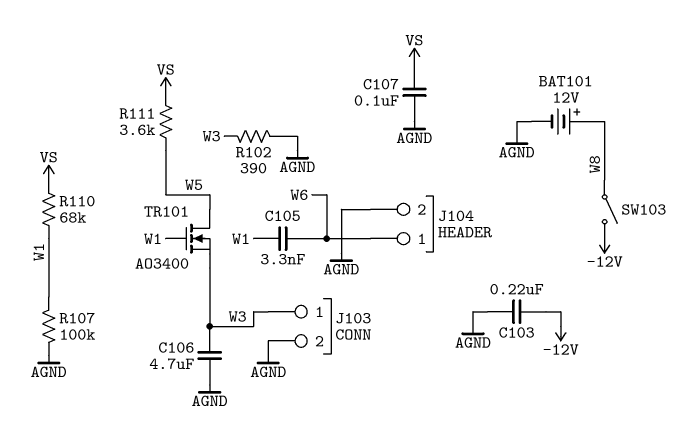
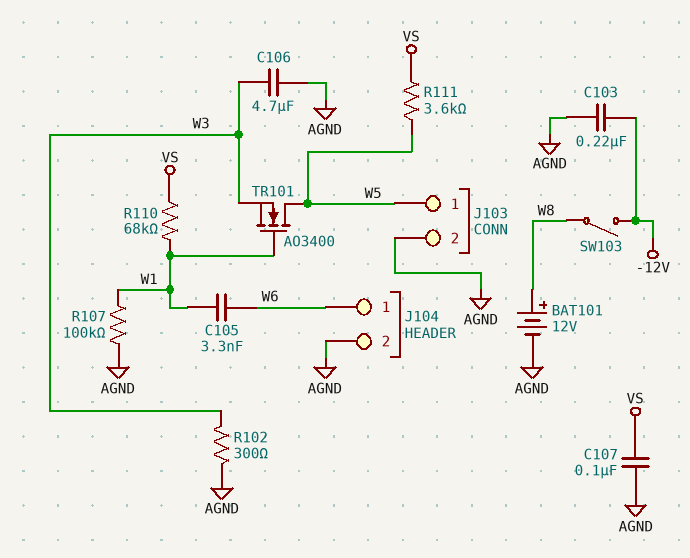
J103 pin 1: W3 -> W5
R102: 390 (AGND, W3) -> 300 (AGND, W3)

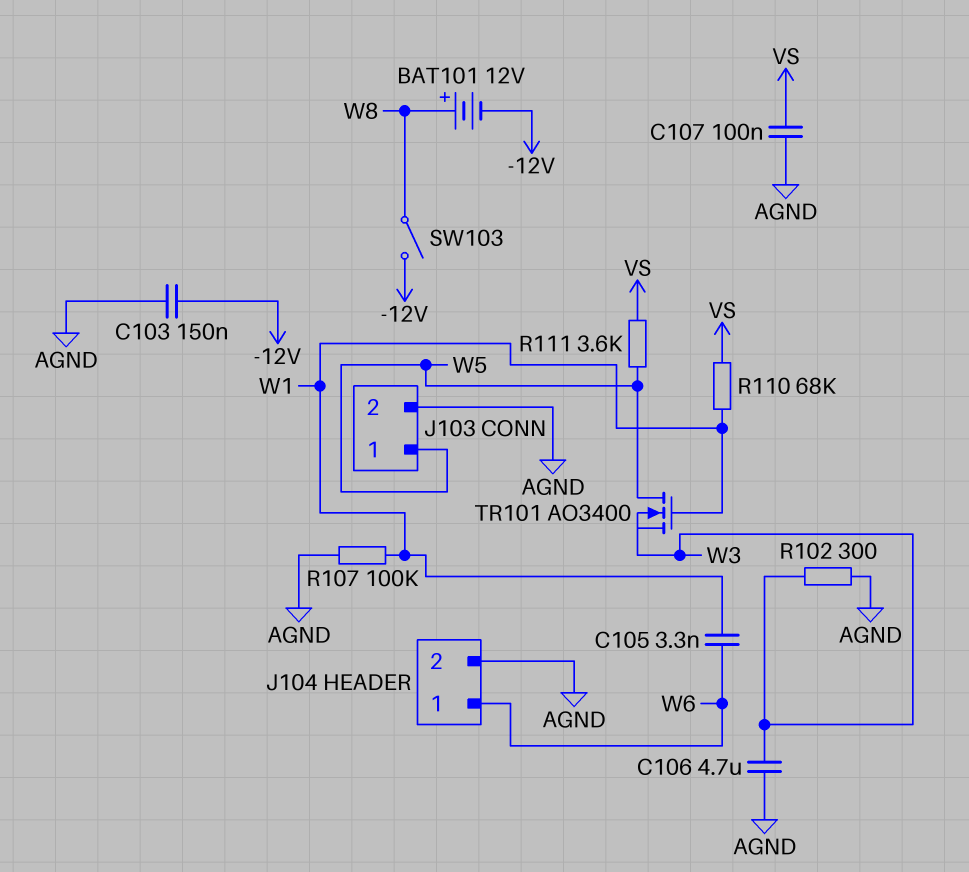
BAT101: 12V (plus W8, minus AGND) -> 12V (plus W8, minus -12V)
C103: 220nF (-12V, AGND) -> 150nF (-12V, AGND)

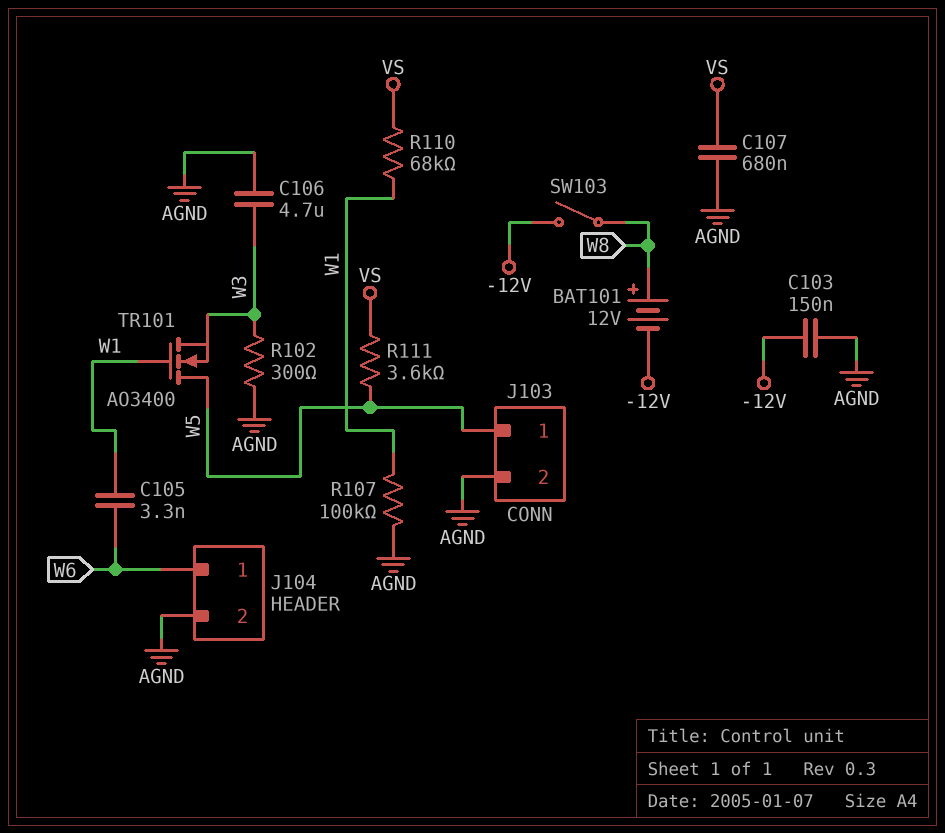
C107: 100nF (AGND, VS) -> 680nF (AGND, VS)

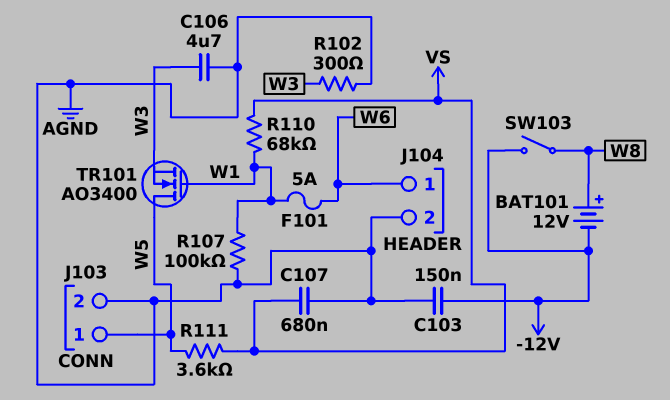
C105: 3.3nF (W1, W6) -> none
F101: none -> 5A (W1, W6)

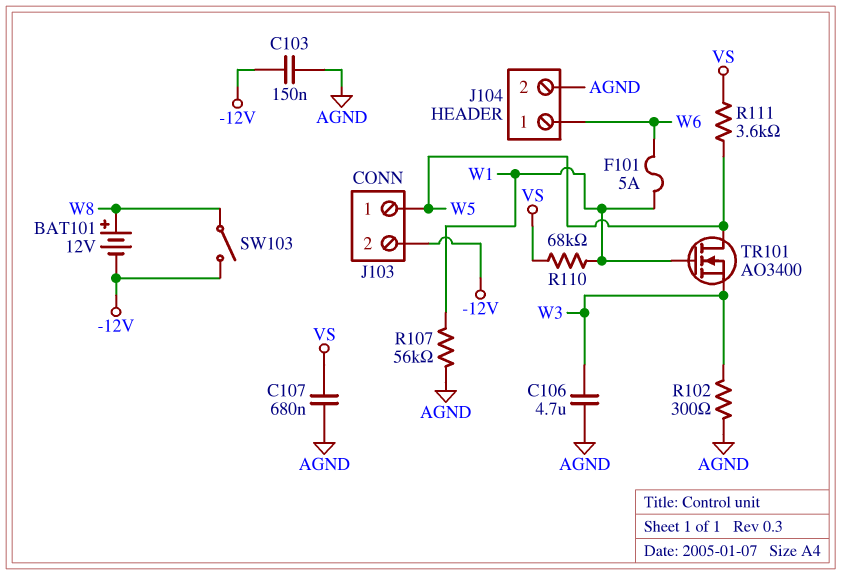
J103 pin 2: AGND -> -12V
R107: 100k (AGND, W1) -> 56k (AGND, W1)

